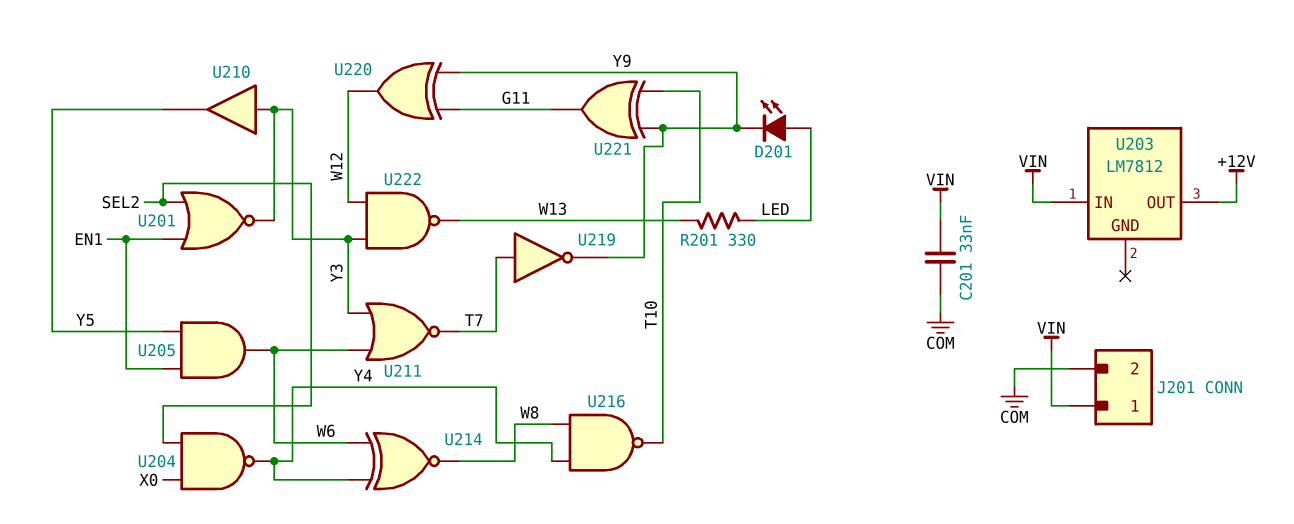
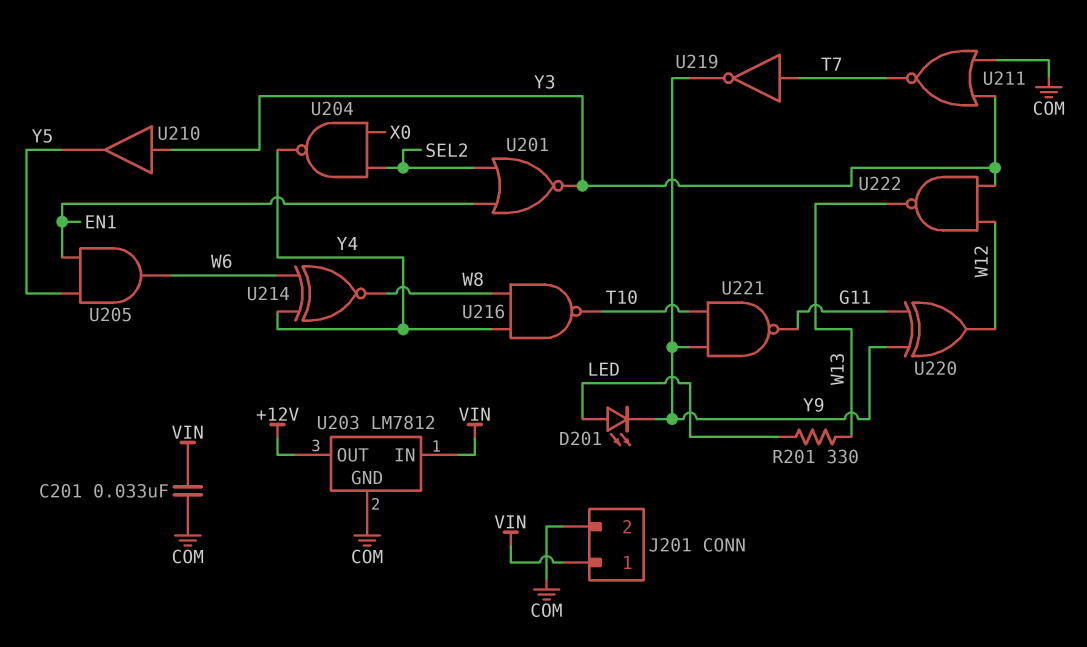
U203 pin GND: none -> COM
U211: NOR (in W6, in Y3, out T7) -> NOR (in COM, in Y3, out T7)
U221: XOR (in T10, in Y9, out G11) -> NAND (in T10, in Y9, out G11)

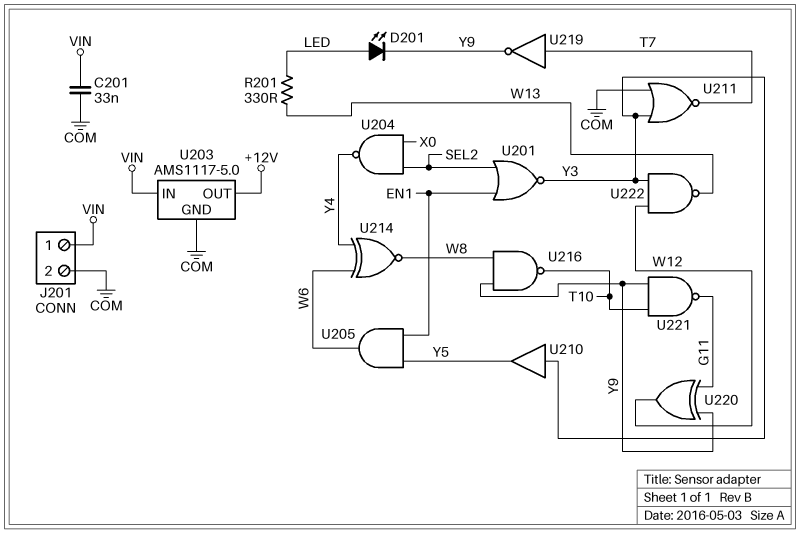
U203: LM7812 -> AMS1117-5.0
U216: NAND (in W8, in Y4, out T10) -> NAND (in W8, in Y9, out T10)

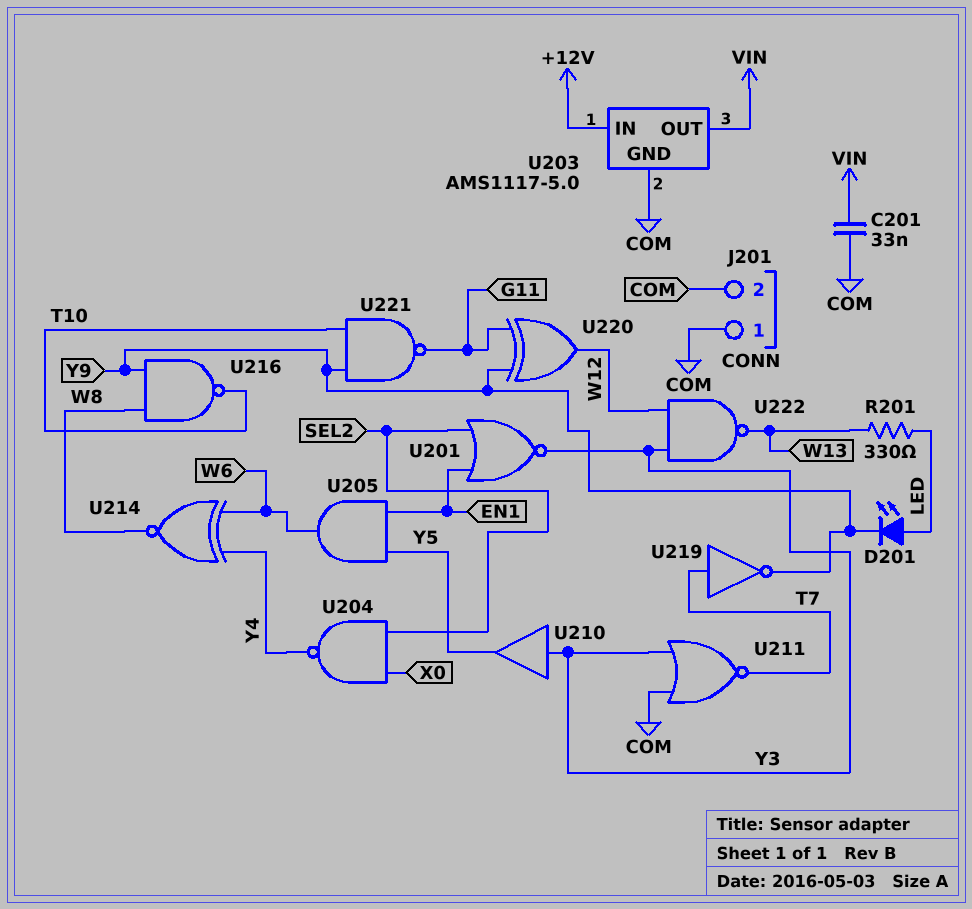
J201 pin 1: VIN -> COM
U203 pin IN: VIN -> +12V
U203 pin OUT: +12V -> VIN

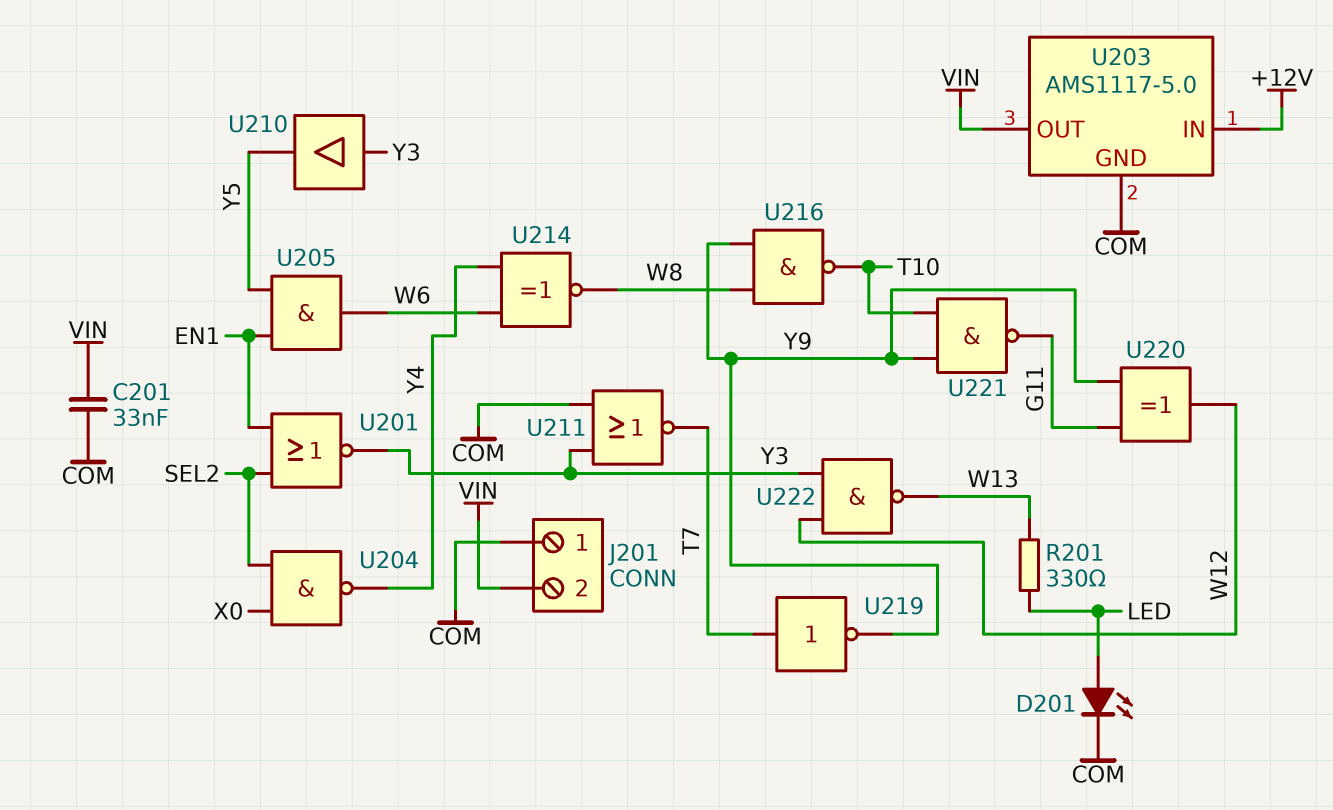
D201: LED (A LED, K Y9) -> LED (A LED, K COM)
J201 pin 2: COM -> VIN

